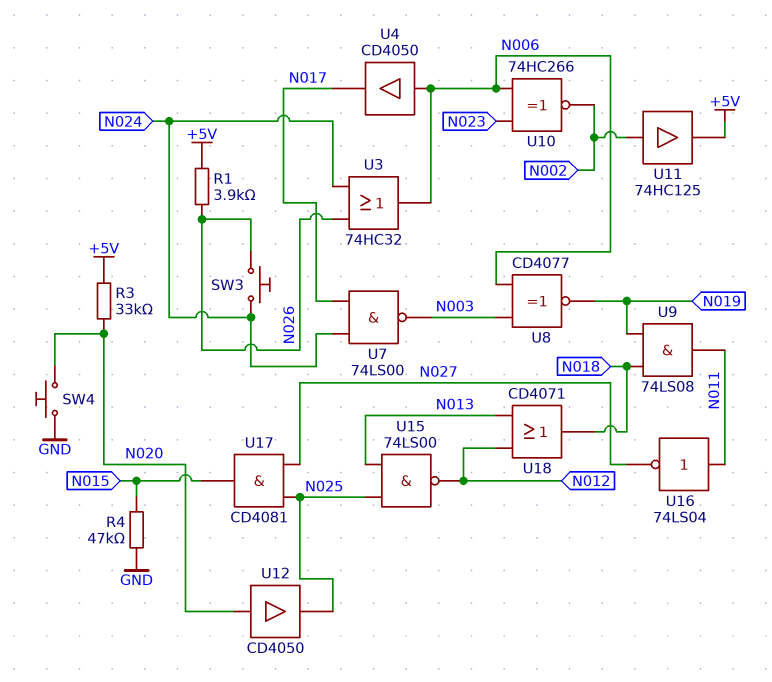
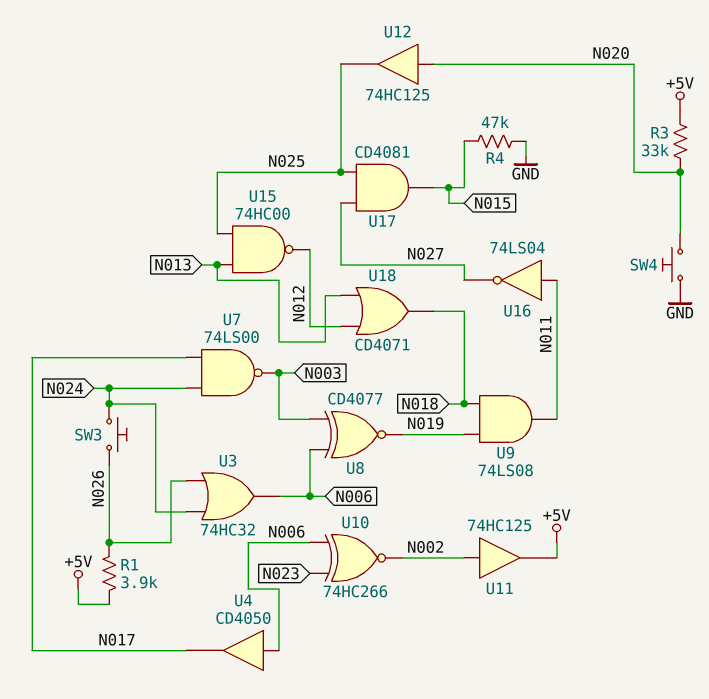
U12: buffer CD4050 (in N020, out N025) -> buffer 74HC125 (in N020, out N025)
U15: NAND 74LS00 (in N013, in N025, out N012) -> NAND 74HC00 (in N013, in N025, out N012)

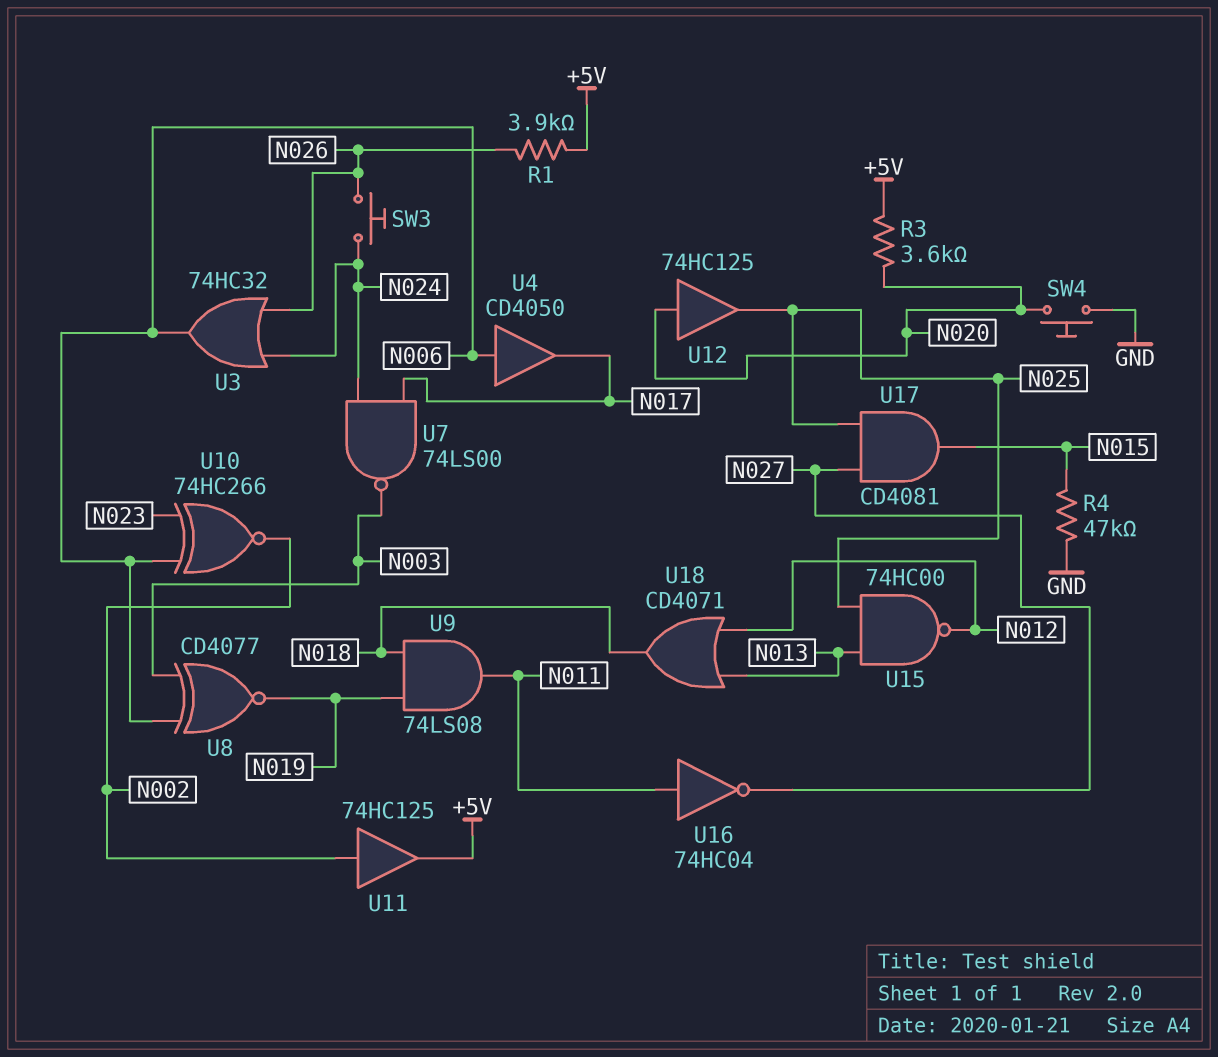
R3: 33k (+5V, N020) -> 3.6k (+5V, N020)
U16: NOT 74LS04 (in N011, out N027) -> NOT 74HC04 (in N011, out N027)

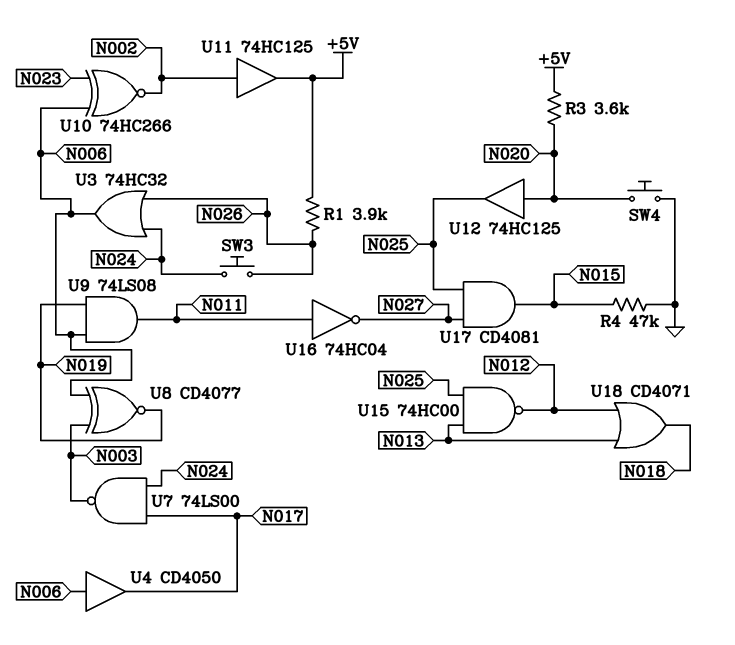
U9: AND 74LS08 (in N018, in N019, out N011) -> AND 74LS08 (in N006, in N019, out N011)

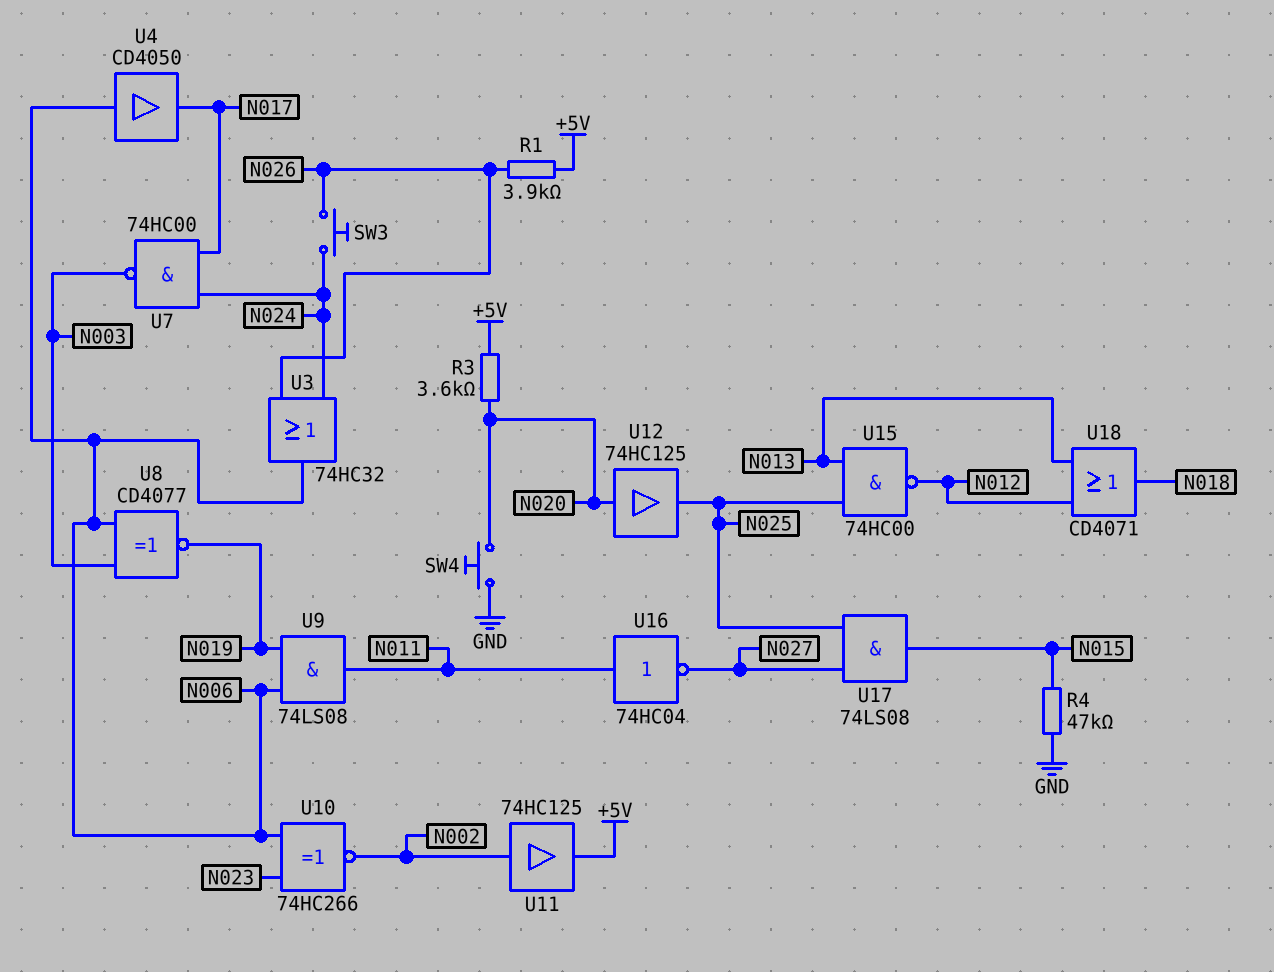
U7: NAND 74LS00 (in N017, in N024, out N003) -> NAND 74HC00 (in N017, in N024, out N003)
U17: AND CD4081 (in N025, in N027, out N015) -> AND 74LS08 (in N025, in N027, out N015)

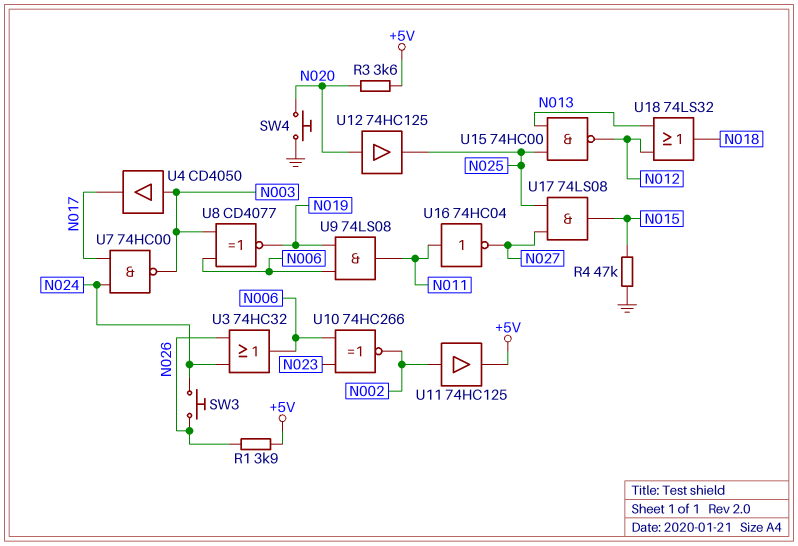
U4: buffer CD4050 (in N006, out N017) -> buffer CD4050 (in N003, out N017)
U18: OR CD4071 (in N012, in N013, out N018) -> OR 74LS32 (in N012, in N013, out N018)

